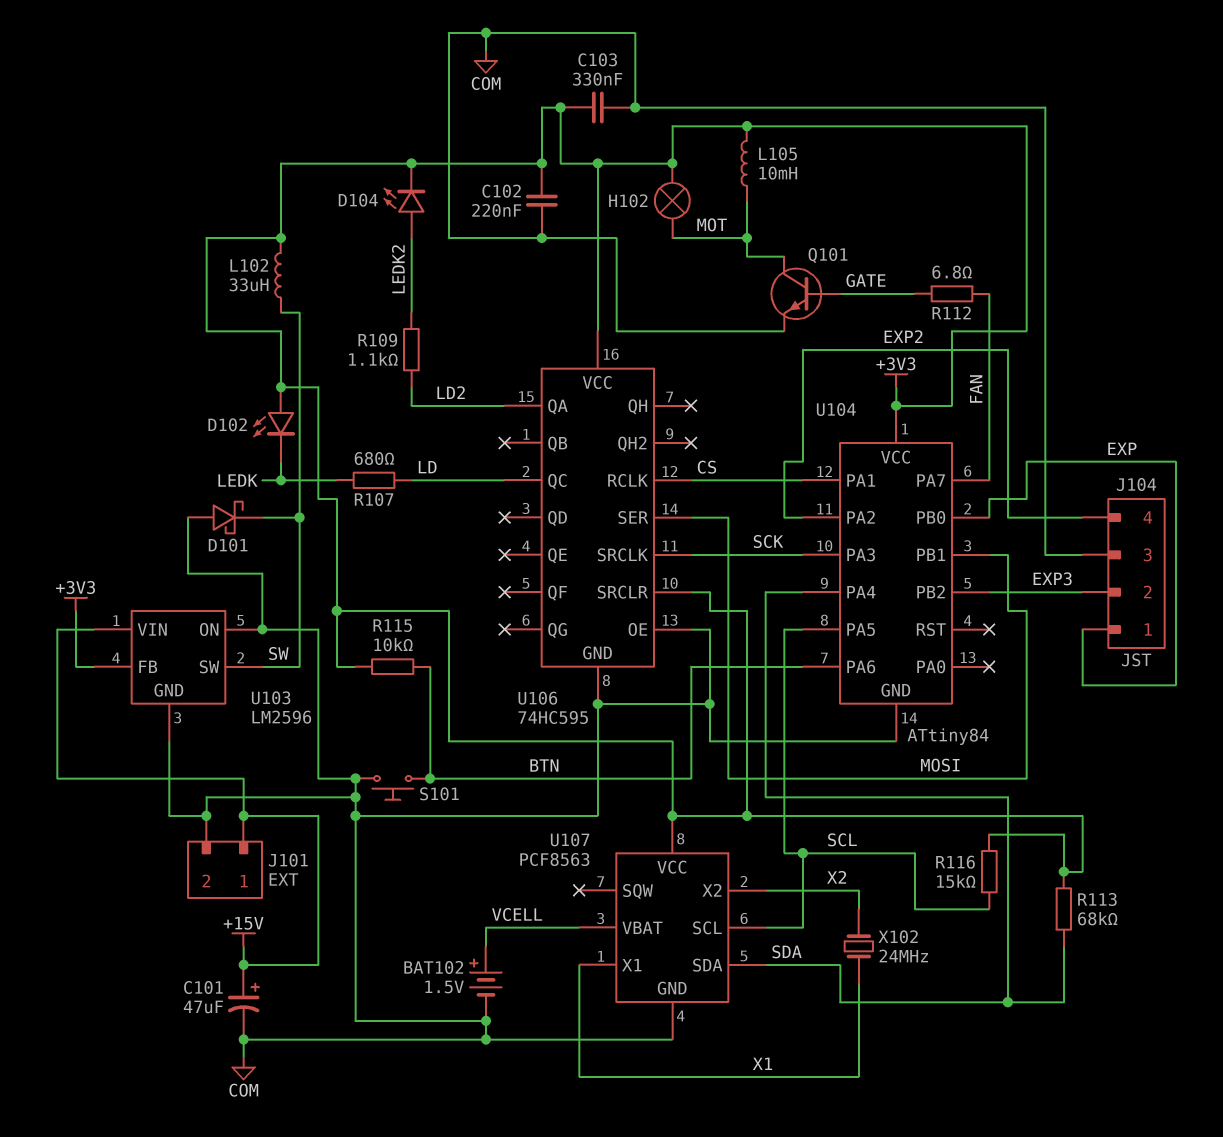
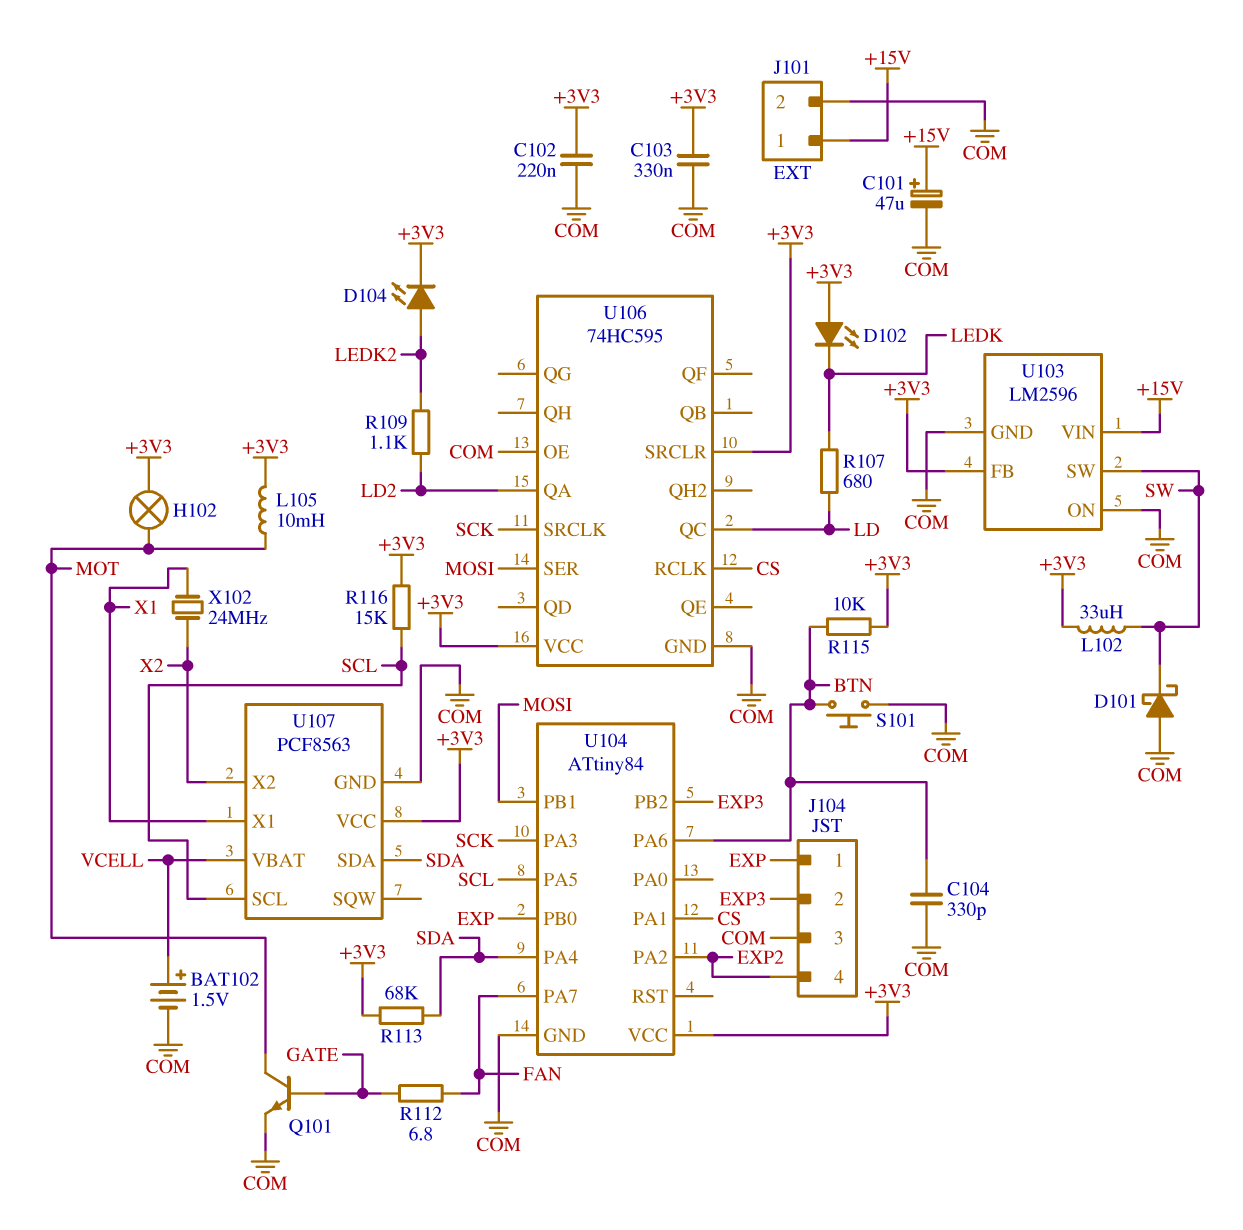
C104: none -> 330pF (BTN, COM)

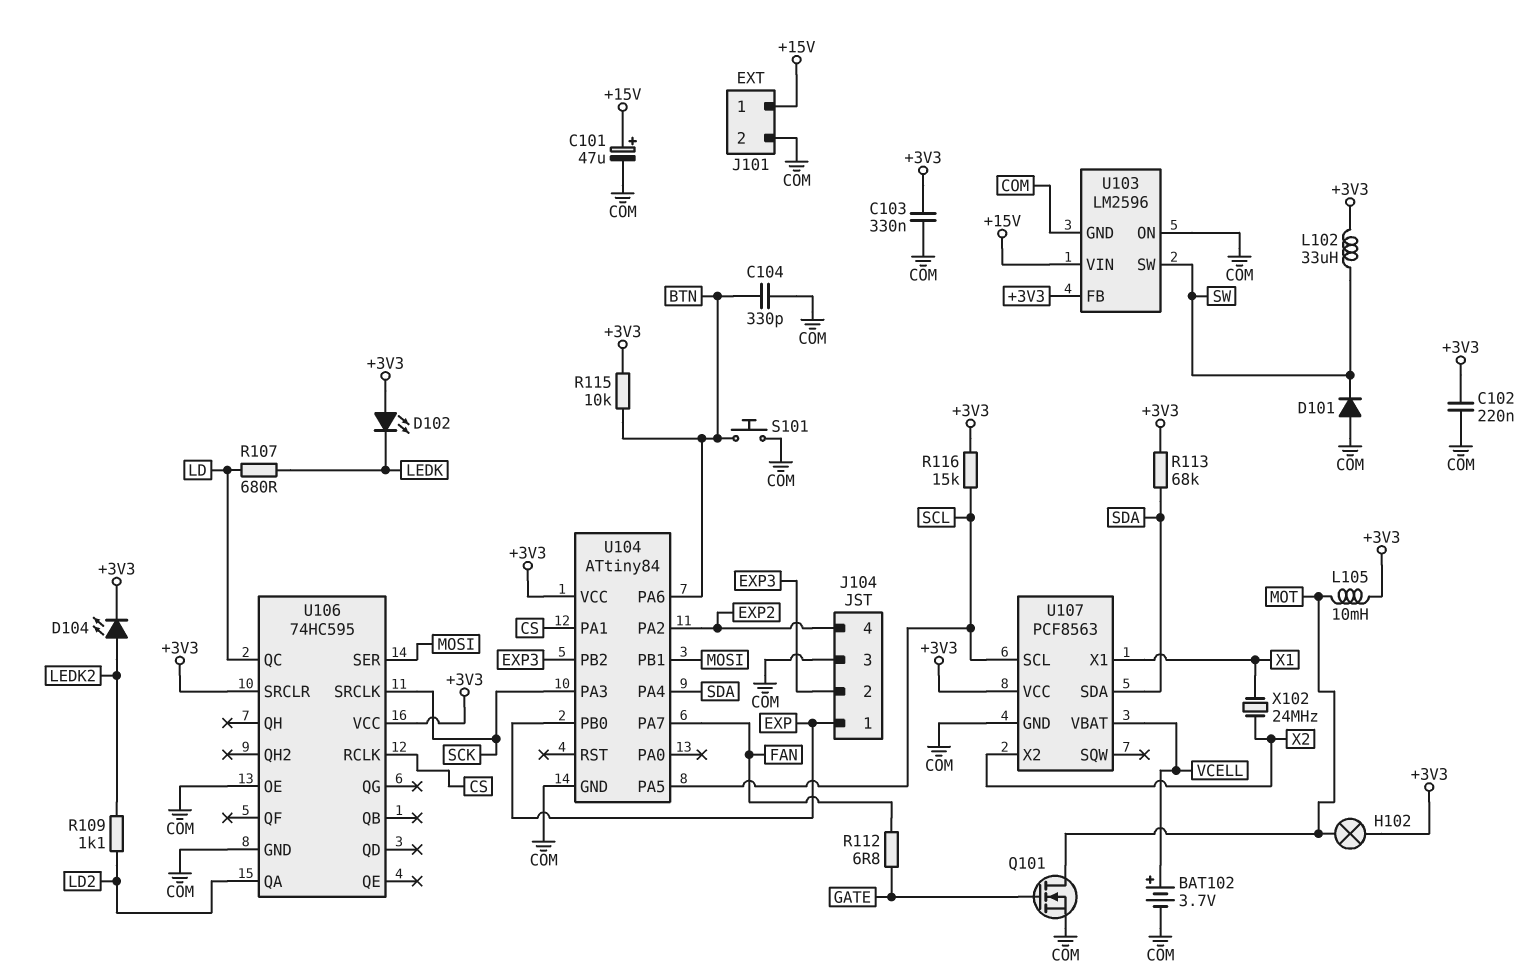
BAT102: 1.5V (plus VCELL, minus COM) -> 3.7V (plus VCELL, minus COM)
D101: schottky (A COM, K SW) -> diode (A COM, K SW)
Q101: NPN (B GATE, C MOT, E COM) -> NMOS (G GATE, D MOT, S COM)

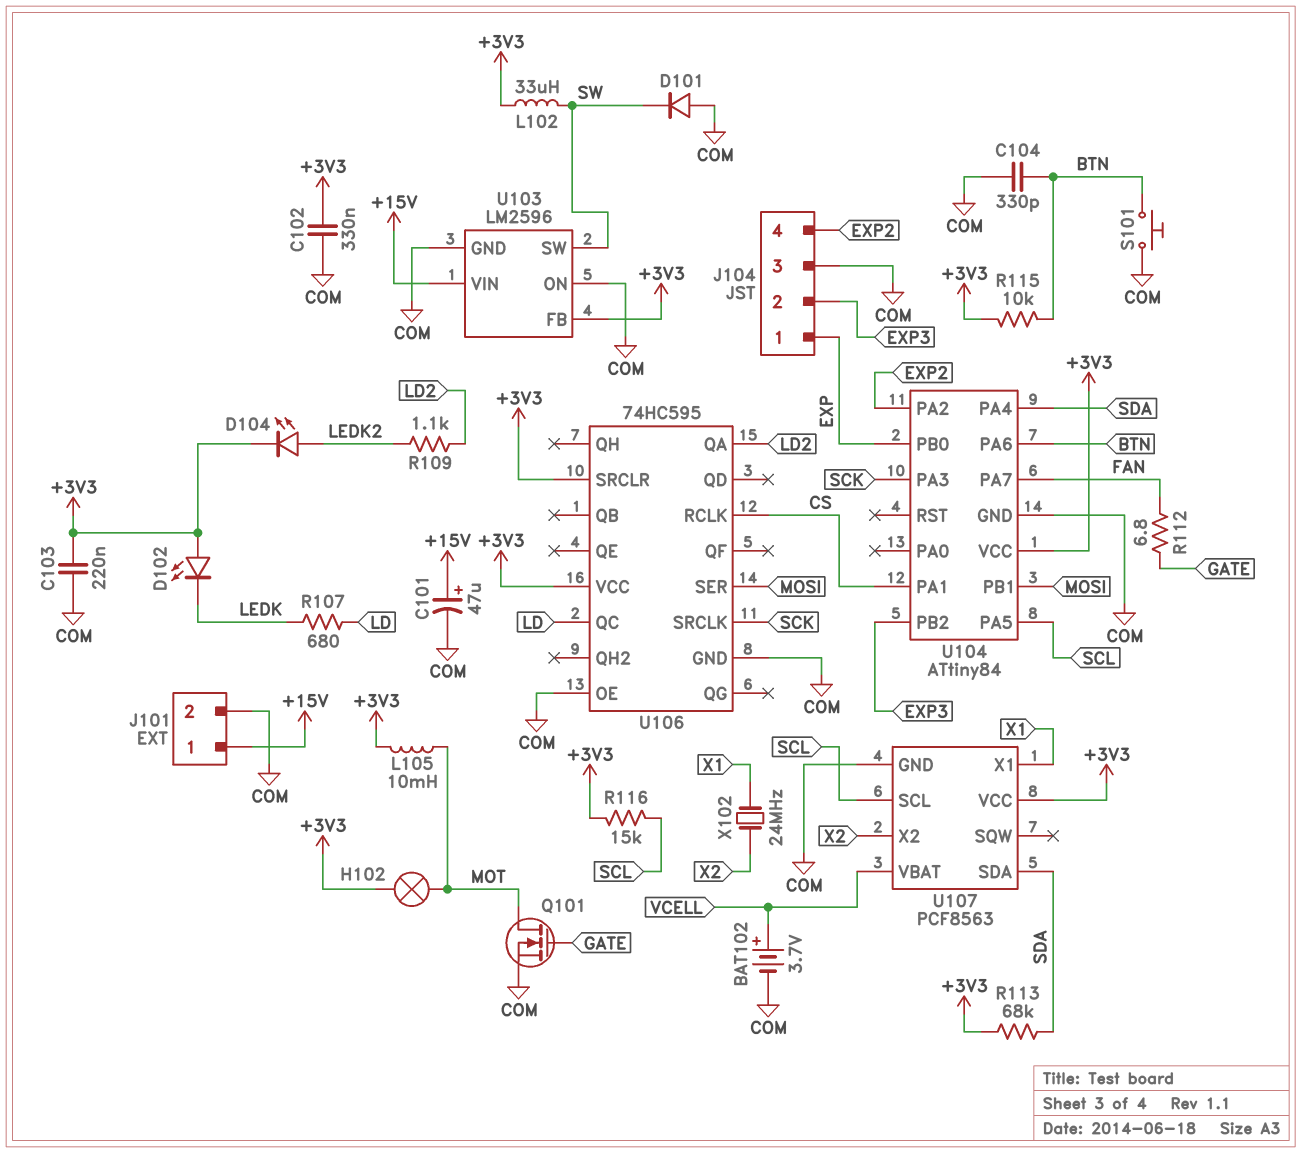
C102: 220nF (+3V3, COM) -> 330nF (+3V3, COM)
C103: 330nF (+3V3, COM) -> 220nF (+3V3, COM)

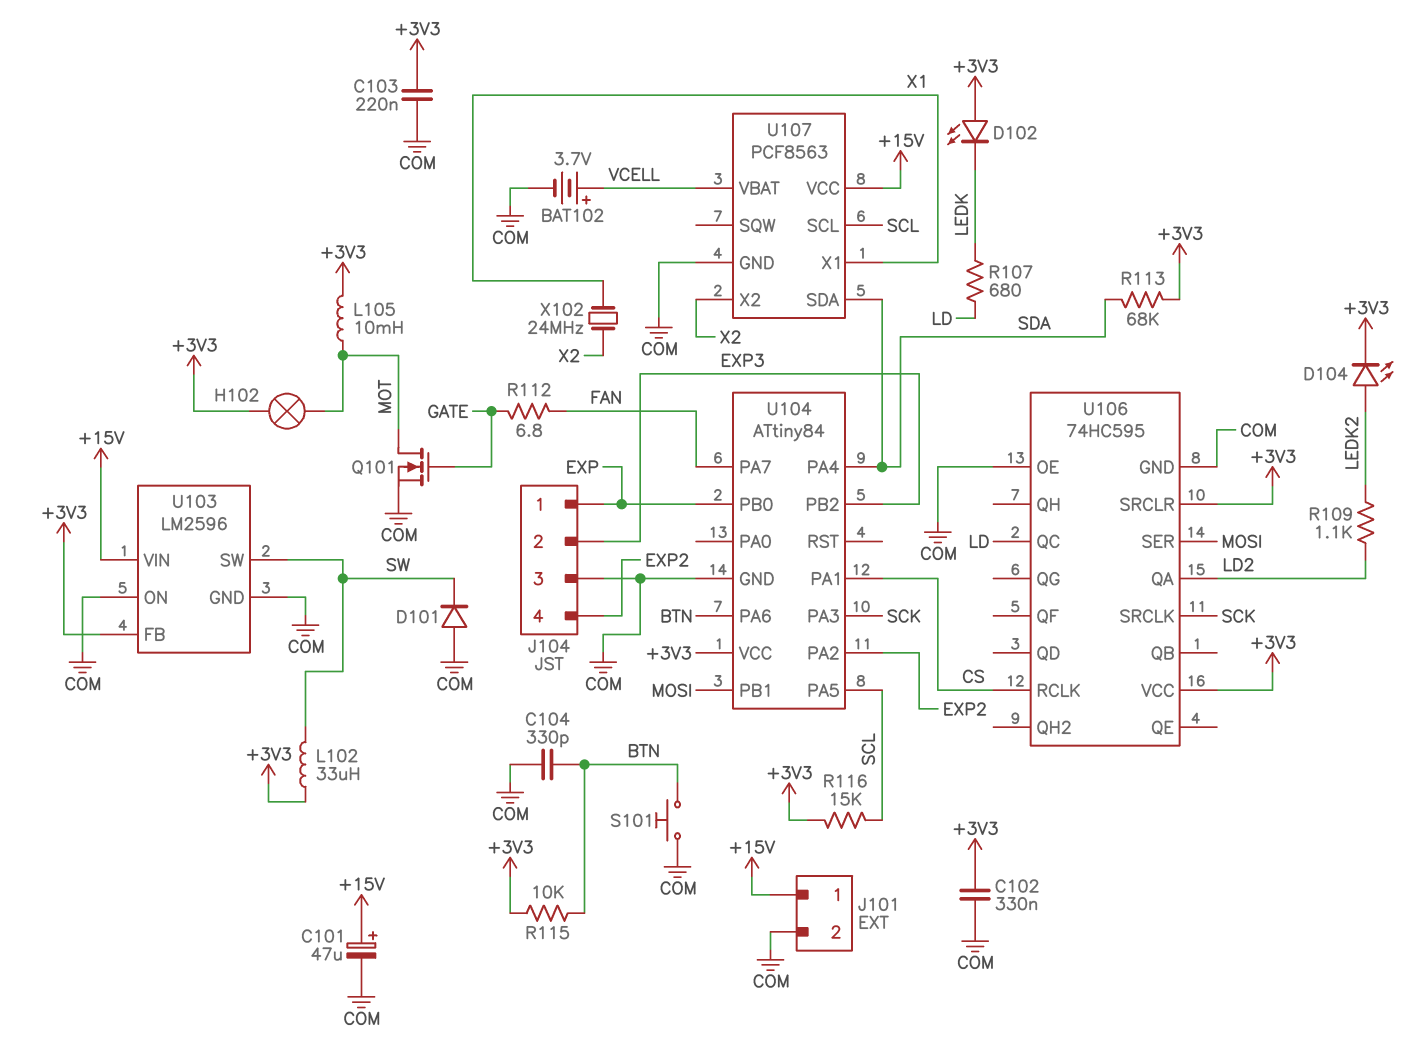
U107 pin VCC: +3V3 -> +15V

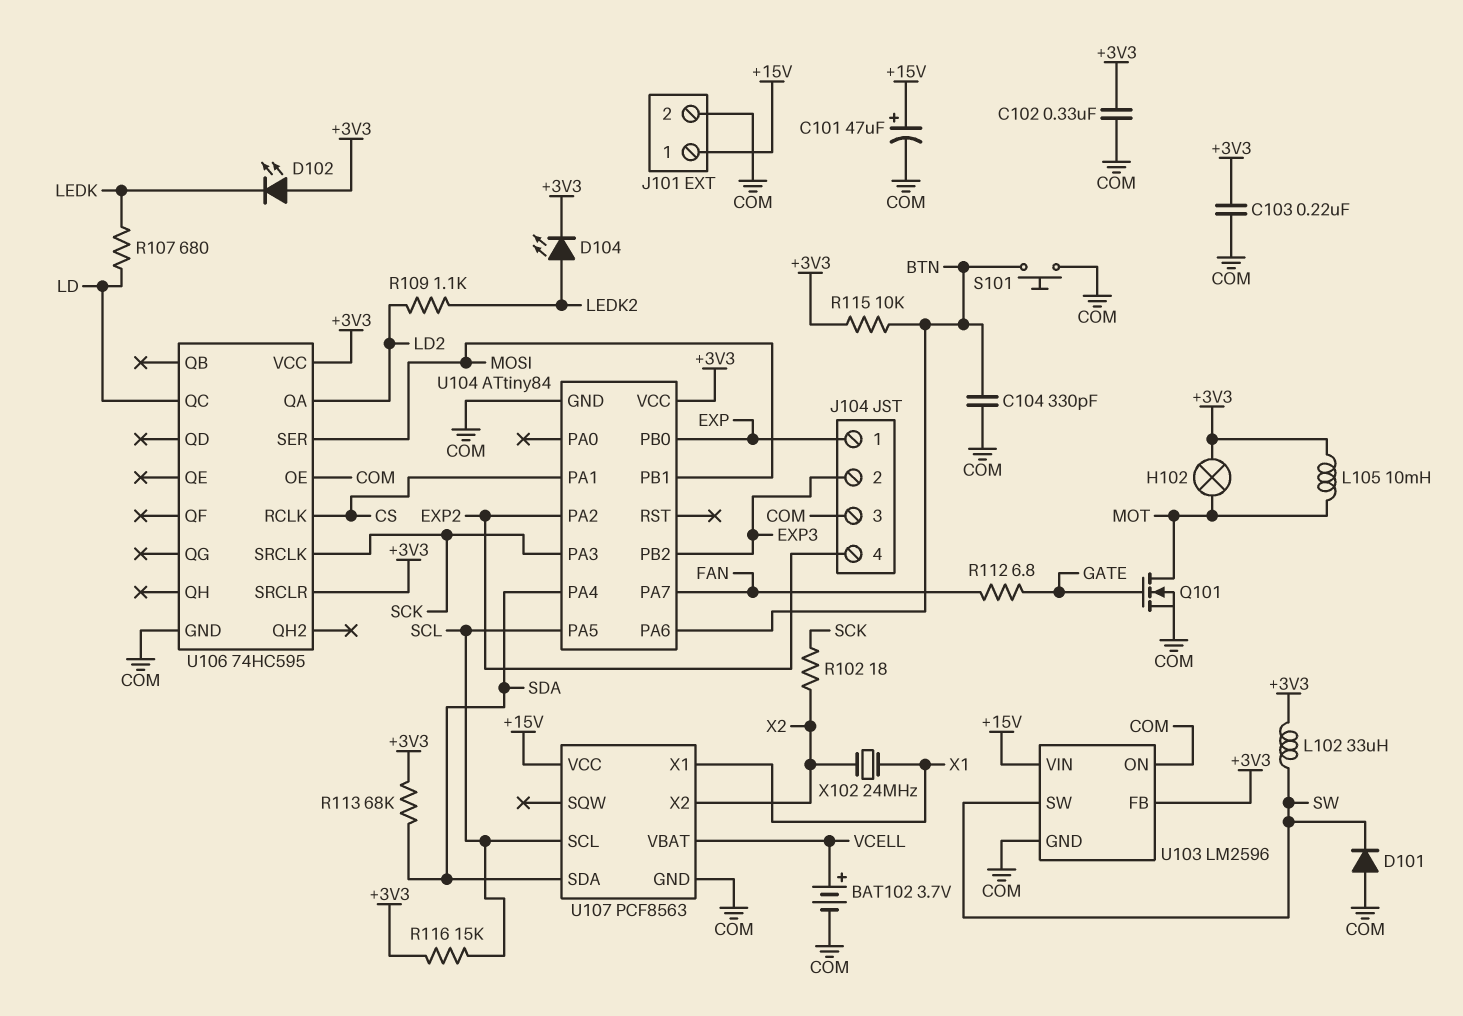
R102: none -> 18 (SCK, X2)

